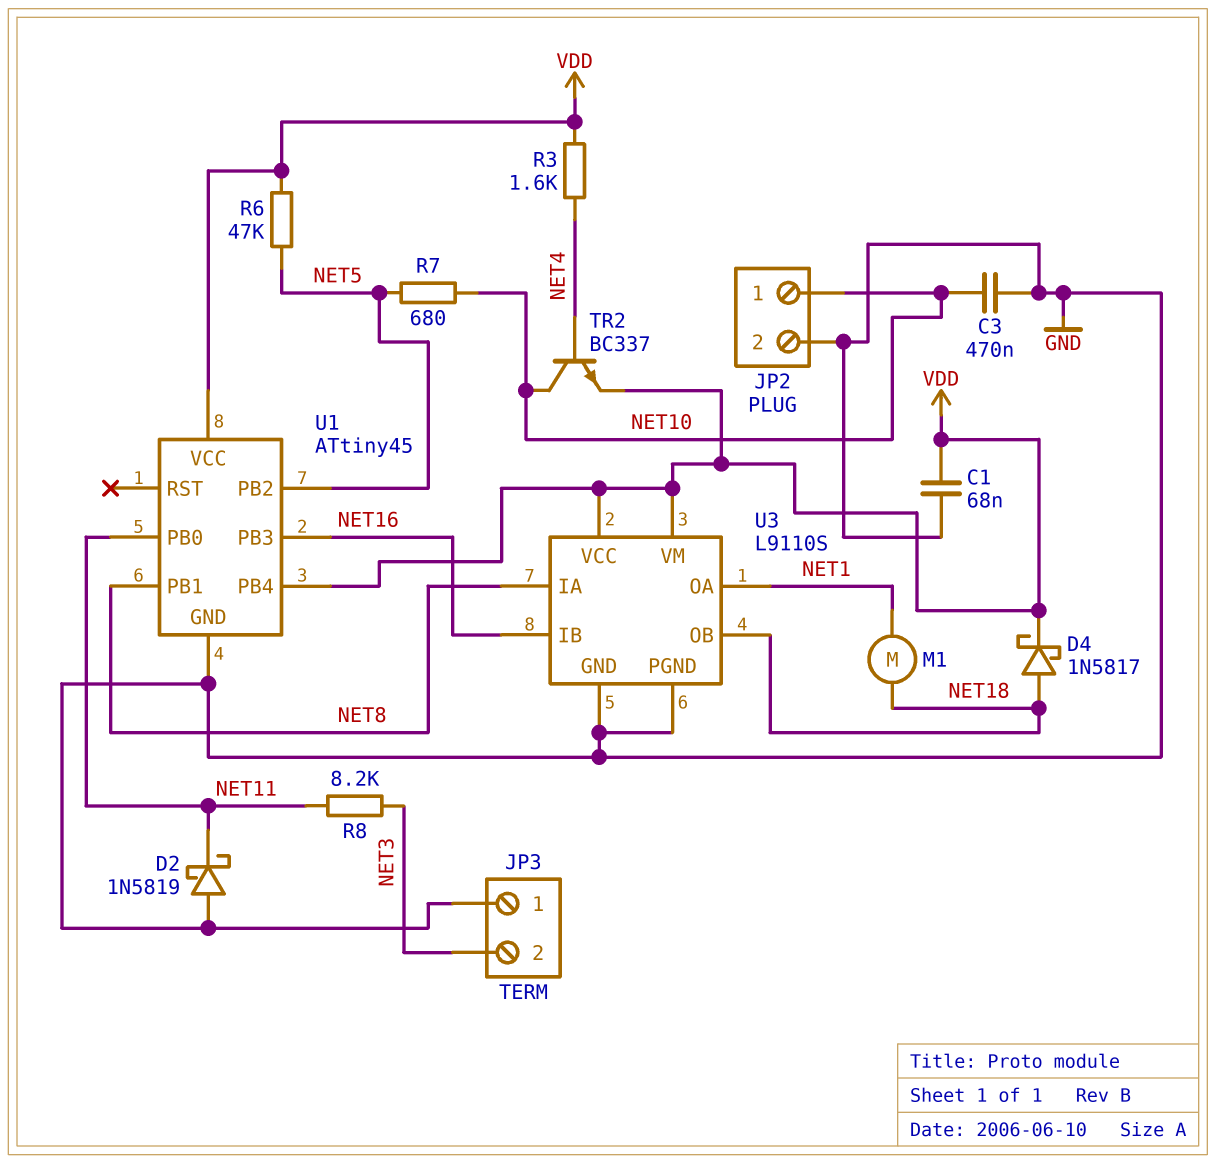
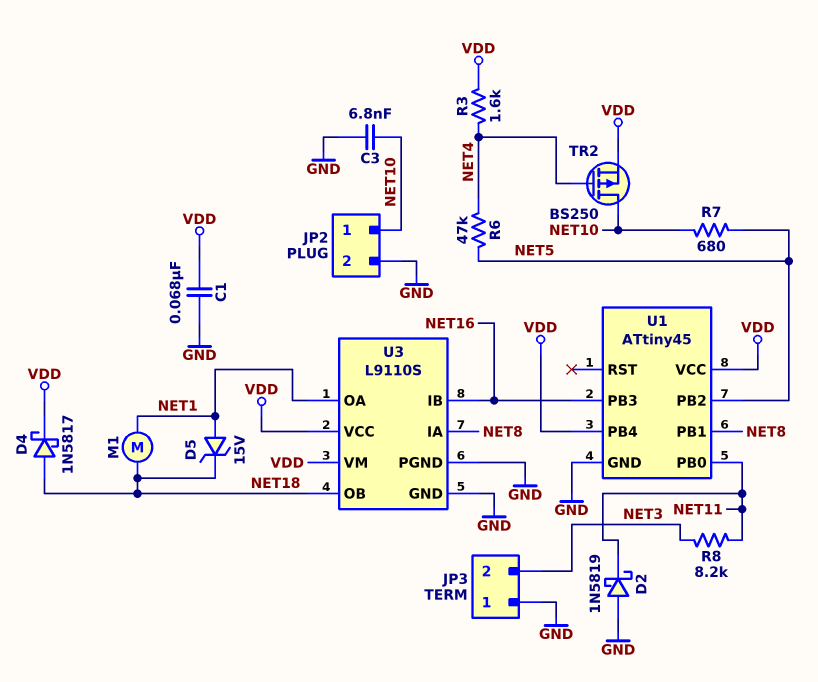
C3: 470nF (GND, NET10) -> 6.8nF (GND, NET10)
D5: none -> zener 15V (A NET1, K NET18)
R6: 47k (NET5, VDD) -> 47k (NET4, NET5)
TR2: NPN BC337 (B NET4, C NET10, E VDD) -> PMOS BS250 (G NET4, D NET10, S VDD)

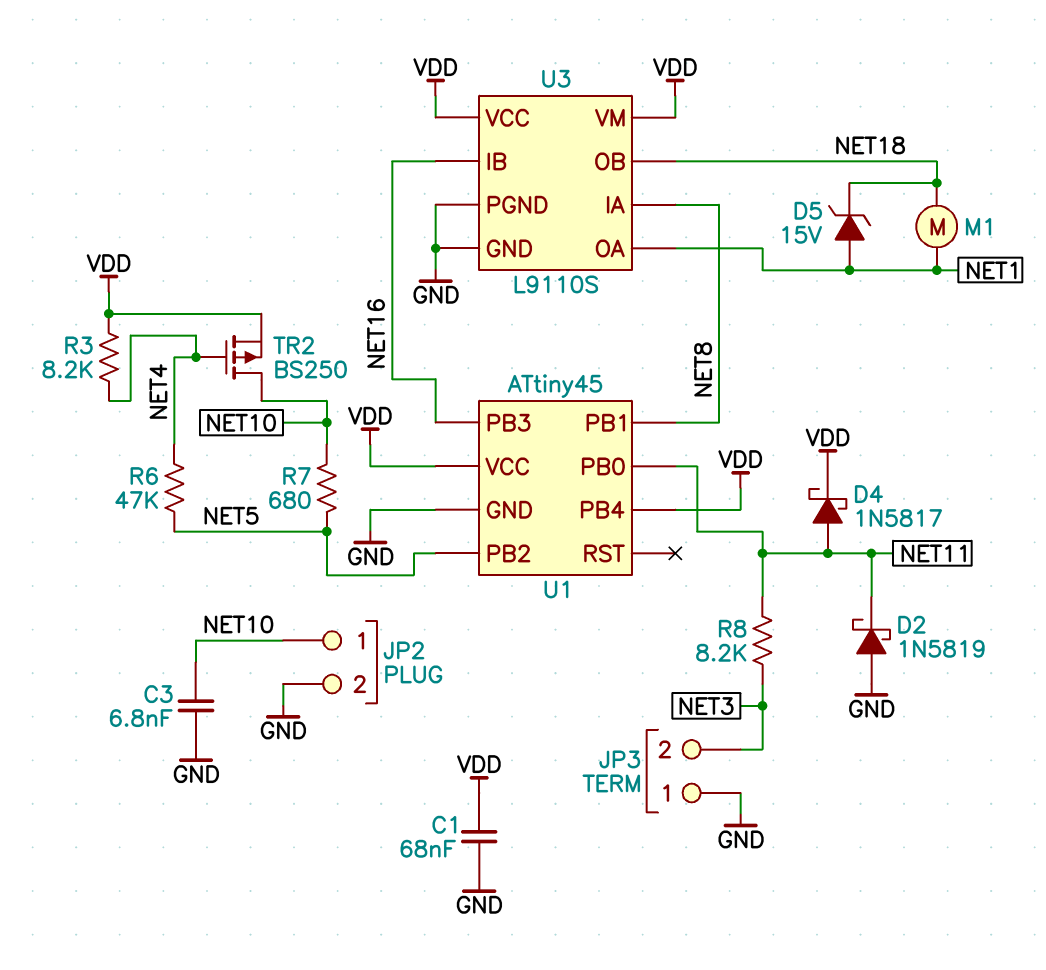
D4: schottky 1N5817 (A NET18, K VDD) -> schottky 1N5817 (A NET11, K VDD)
R3: 1.6k (NET4, VDD) -> 8.2k (NET4, VDD)

